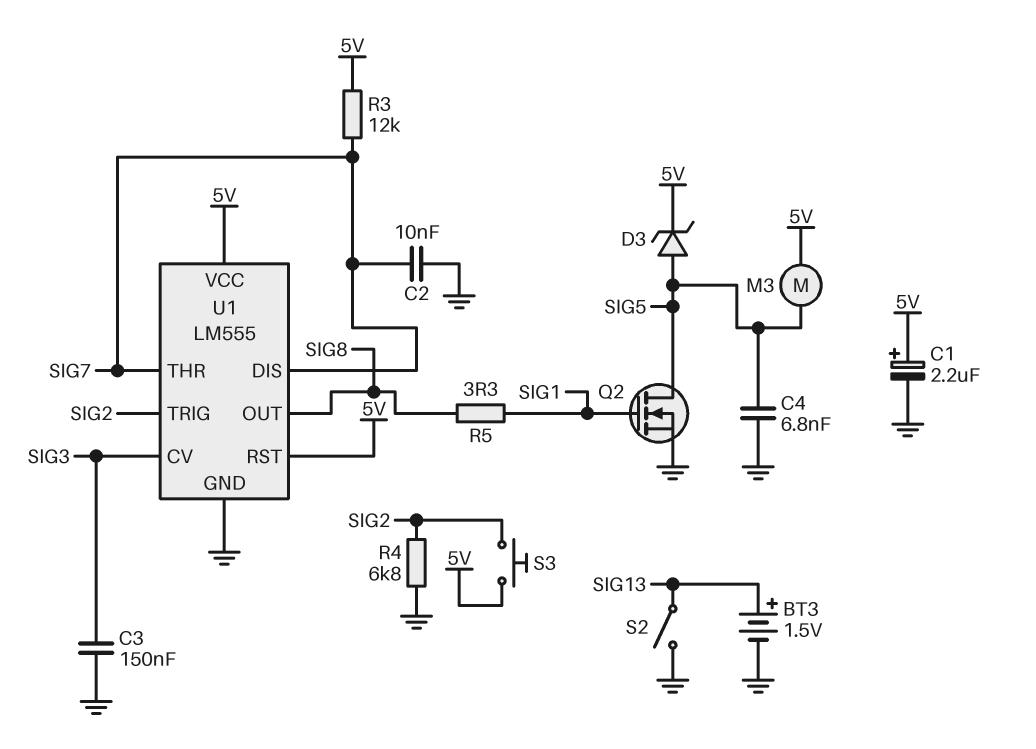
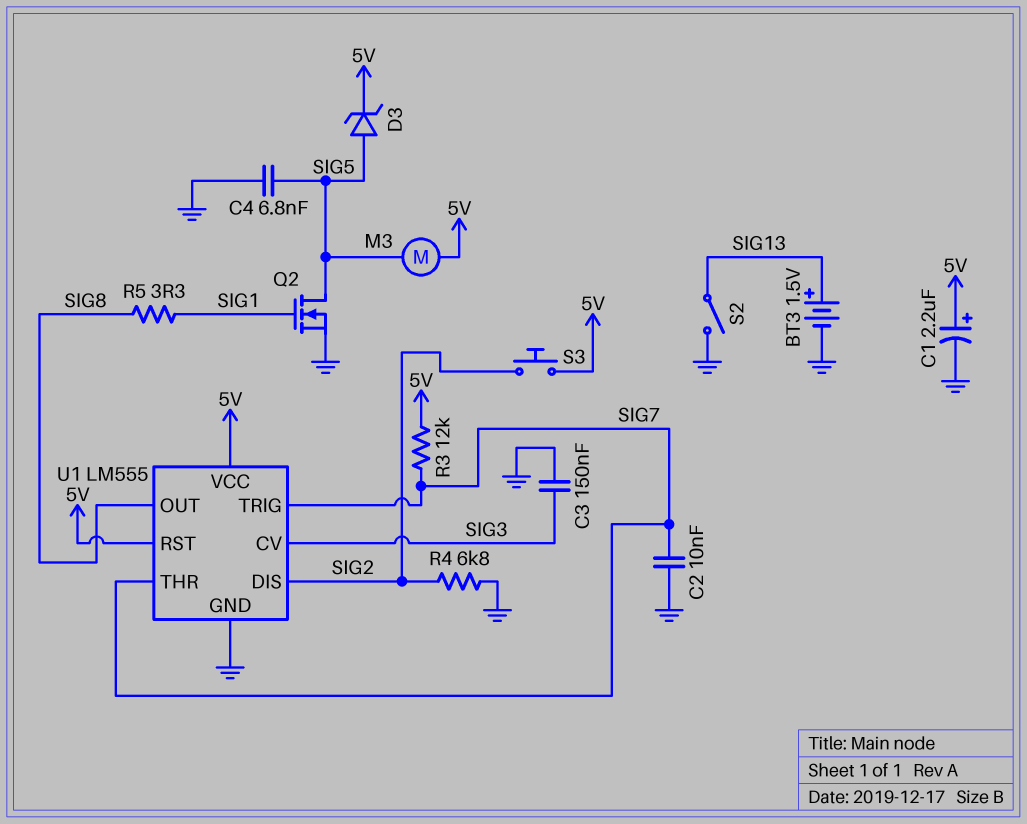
U1 pin DIS: SIG7 -> SIG2
U1 pin TRIG: SIG2 -> SIG7

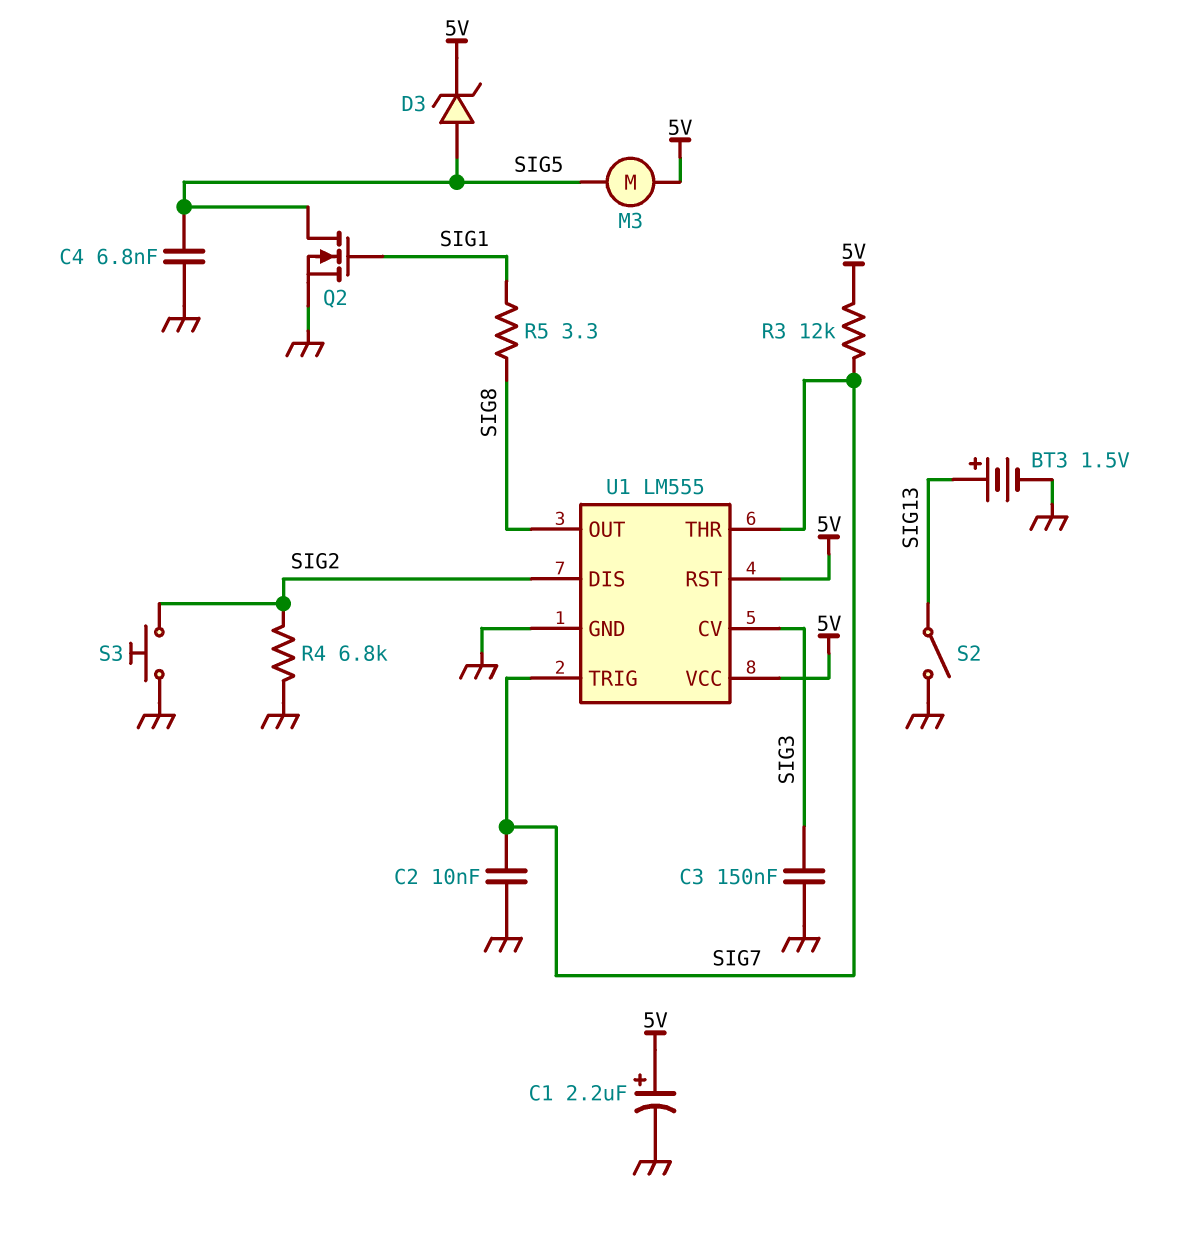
S3: button (5V, SIG2) -> button (GND, SIG2)

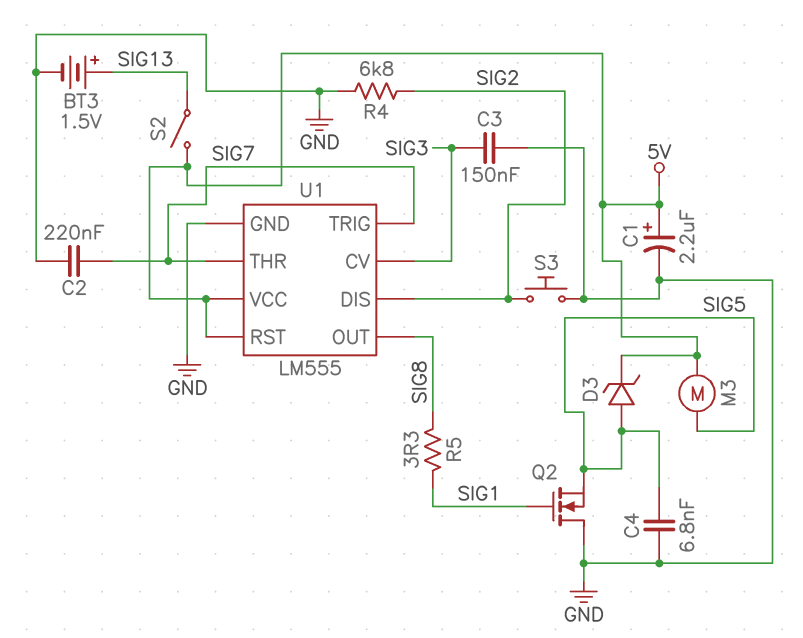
C2: 10nF (GND, SIG7) -> 220nF (GND, SIG7)
Q2: NMOS (G SIG1, D SIG5, S GND) -> NMOS (G SIG1, D GND, S SIG5)
R3: 12k (5V, SIG7) -> none
S2: switch (GND, SIG13) -> switch (5V, SIG13)

